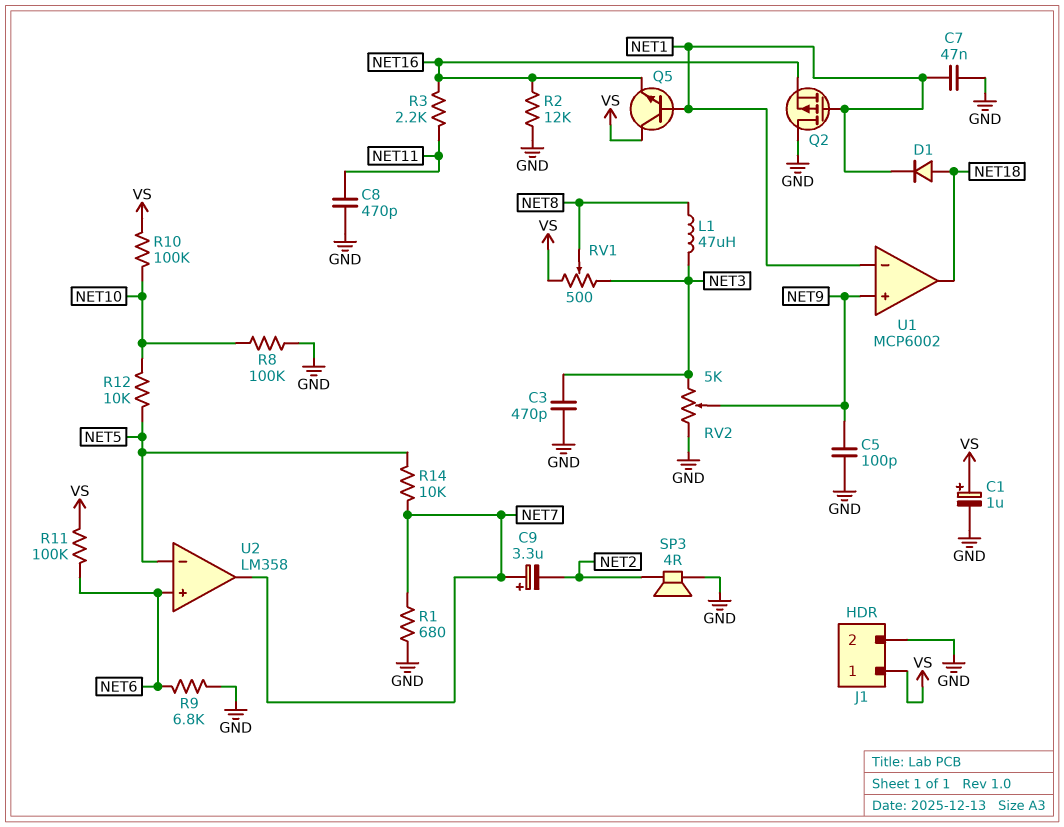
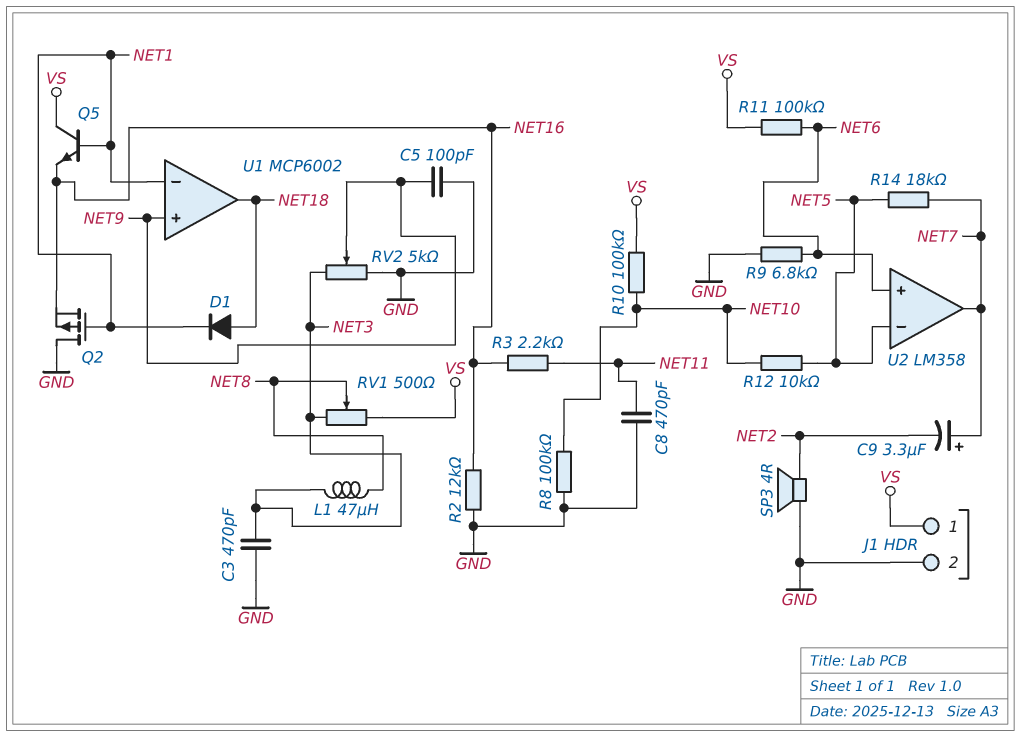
C1: 1uF (plus VS, minus GND) -> none
C7: 47nF (GND, NET1) -> none
R1: 680 (GND, NET7) -> none
R14: 10k (NET5, NET7) -> 18k (NET5, NET7)

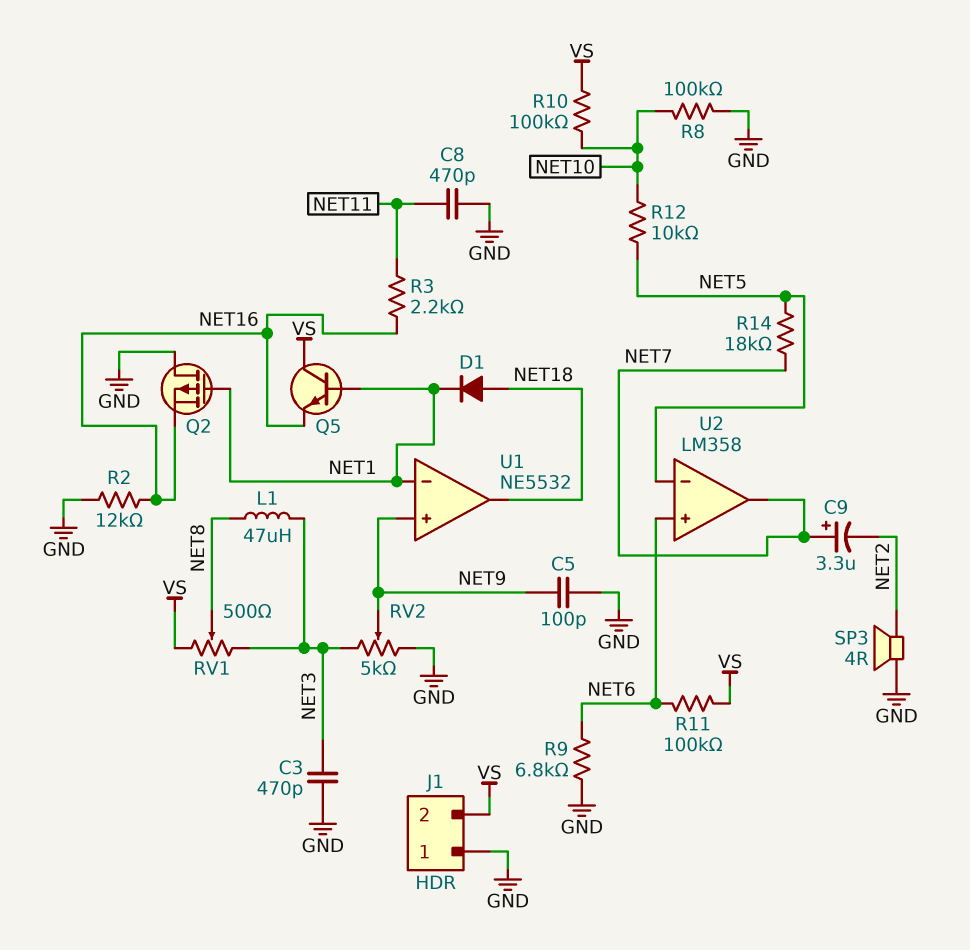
J1 pin 1: VS -> GND
J1 pin 2: GND -> VS
U1: MCP6002 -> NE5532

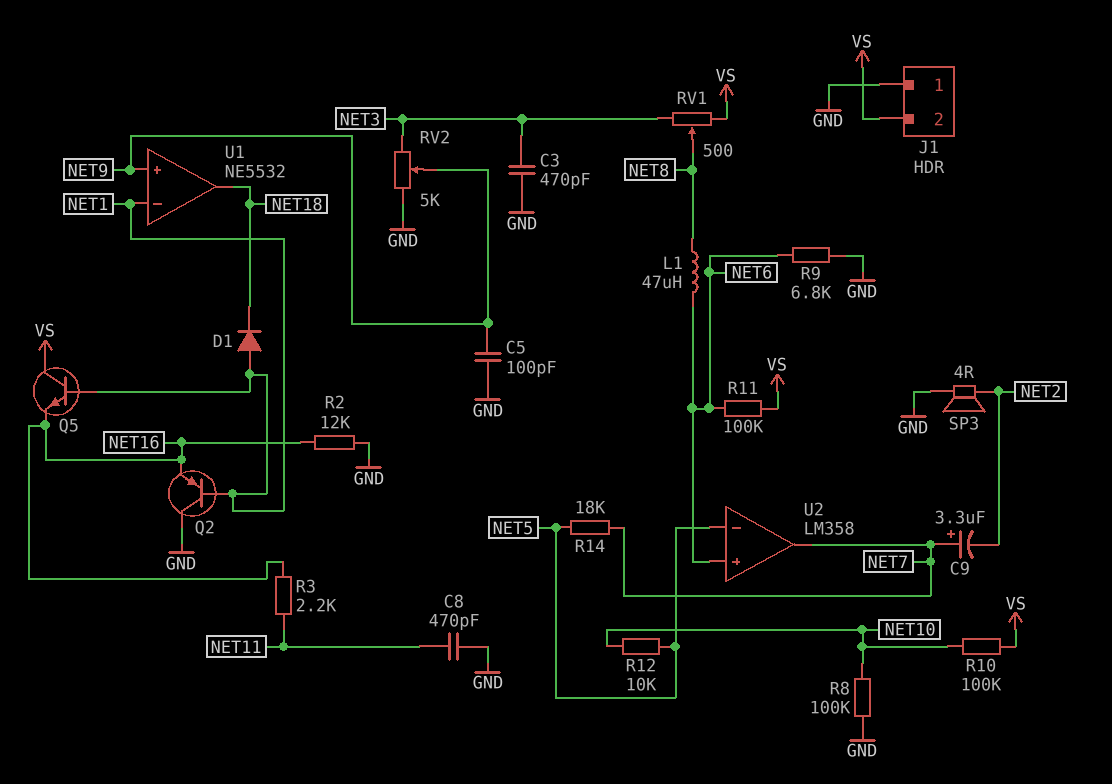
D1: diode (A NET18, K NET1) -> diode (A NET1, K NET18)
L1: 47uH (NET3, NET8) -> 47uH (NET6, NET8)
Q2: PMOS (G NET1, D GND, S NET16) -> PNP (B NET1, C GND, E NET16)

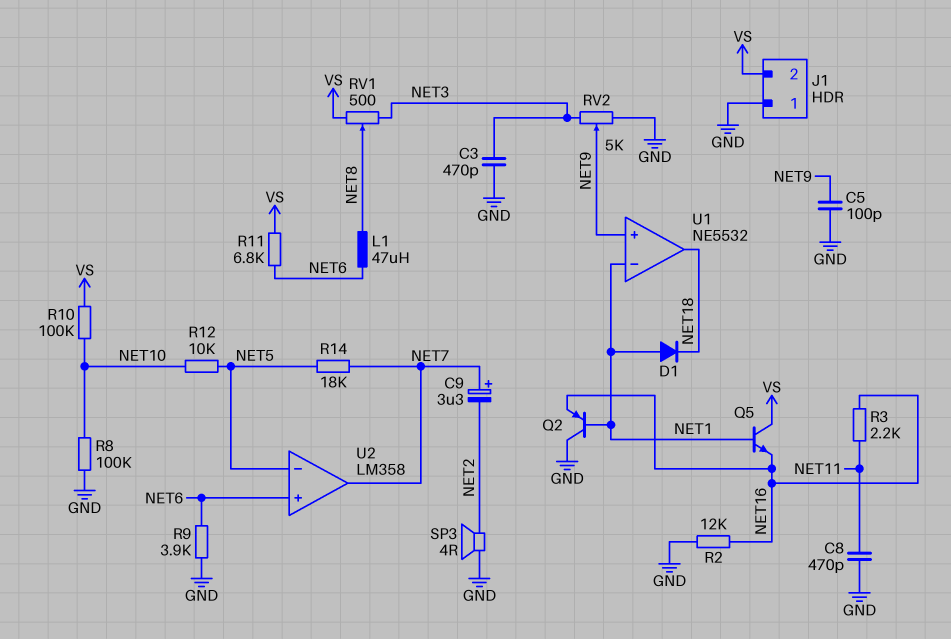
R9: 6.8k (GND, NET6) -> 3.9k (GND, NET6)
R11: 100k (NET6, VS) -> 6.8k (NET6, VS)

